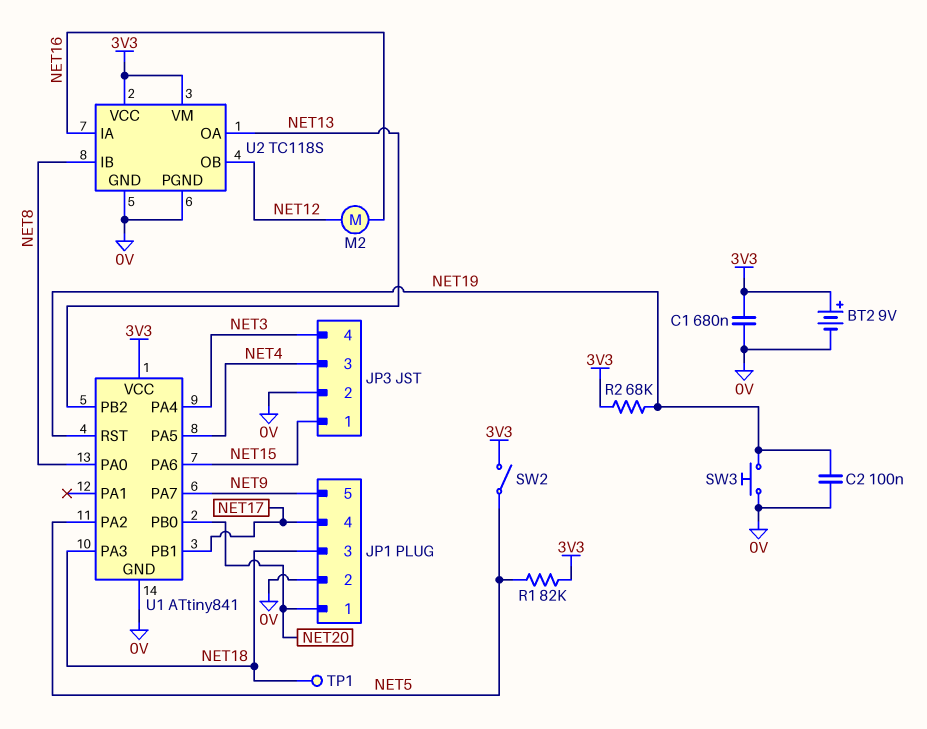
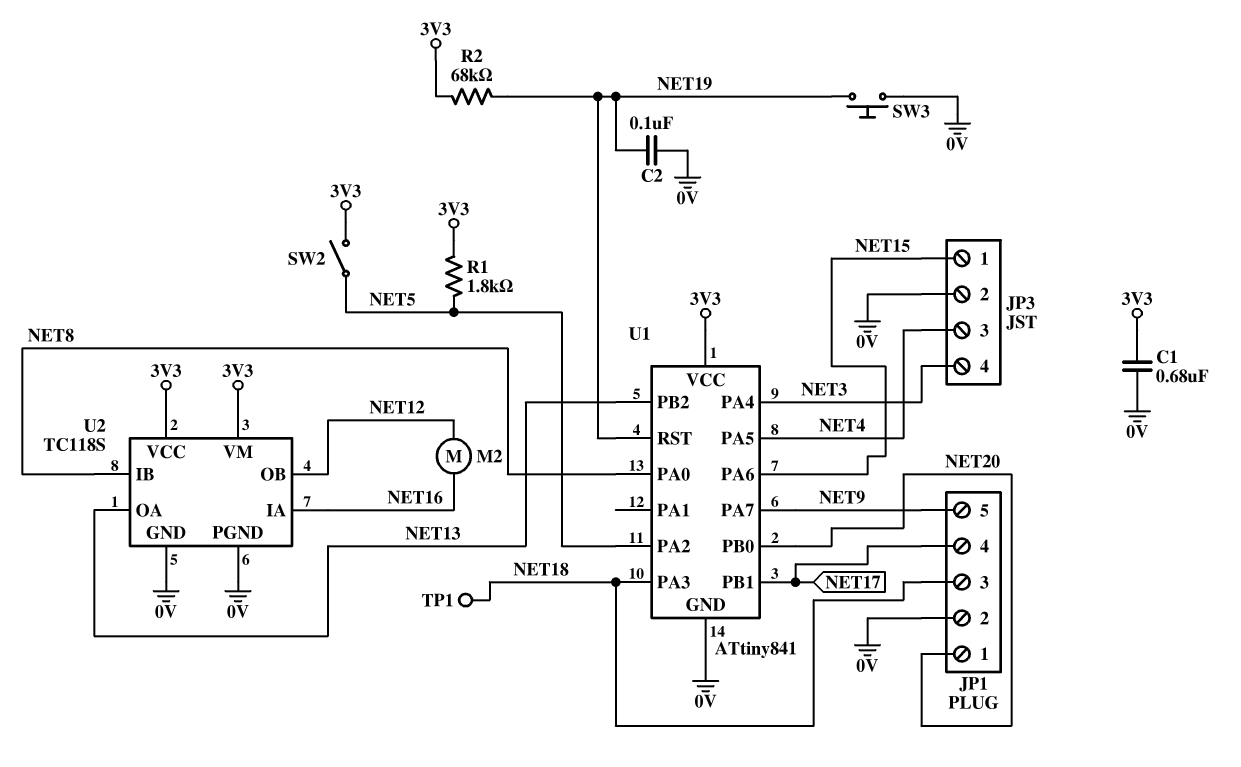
BT2: 9V (plus 3V3, minus 0V) -> none
R1: 82k (3V3, NET5) -> 1.8k (3V3, NET5)

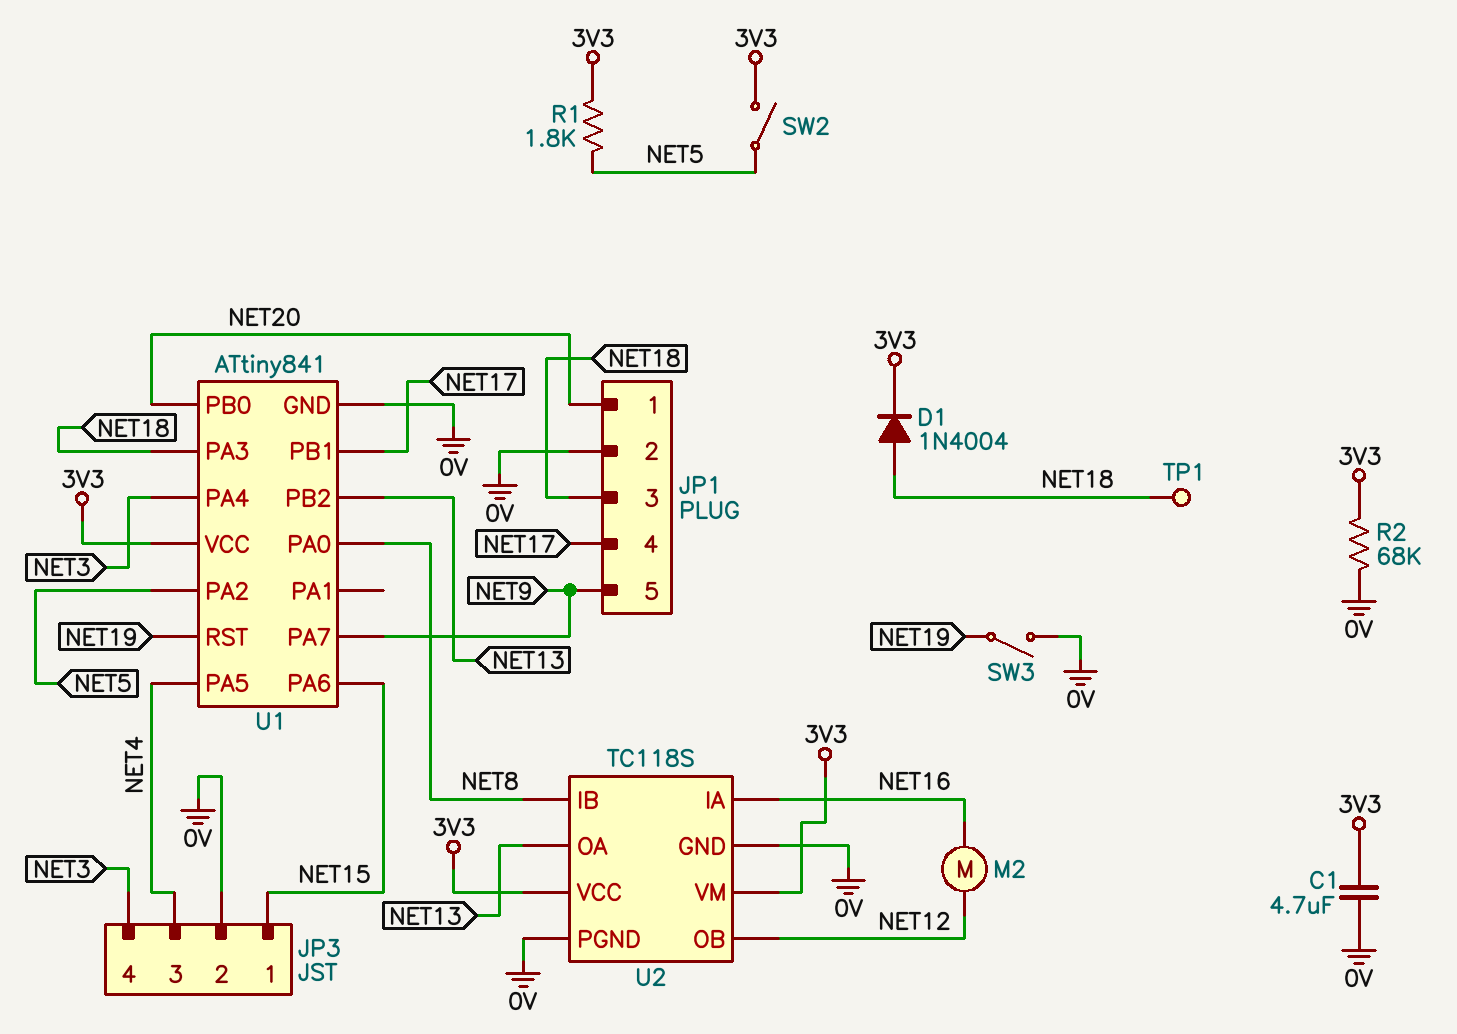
C1: 680nF (0V, 3V3) -> 4.7uF (0V, 3V3)
C2: 100nF (0V, NET19) -> none
D1: none -> diode 1N4004 (A NET18, K 3V3)
R2: 68k (3V3, NET19) -> 68k (0V, 3V3)
SW3: button (0V, NET19) -> switch (0V, NET19)

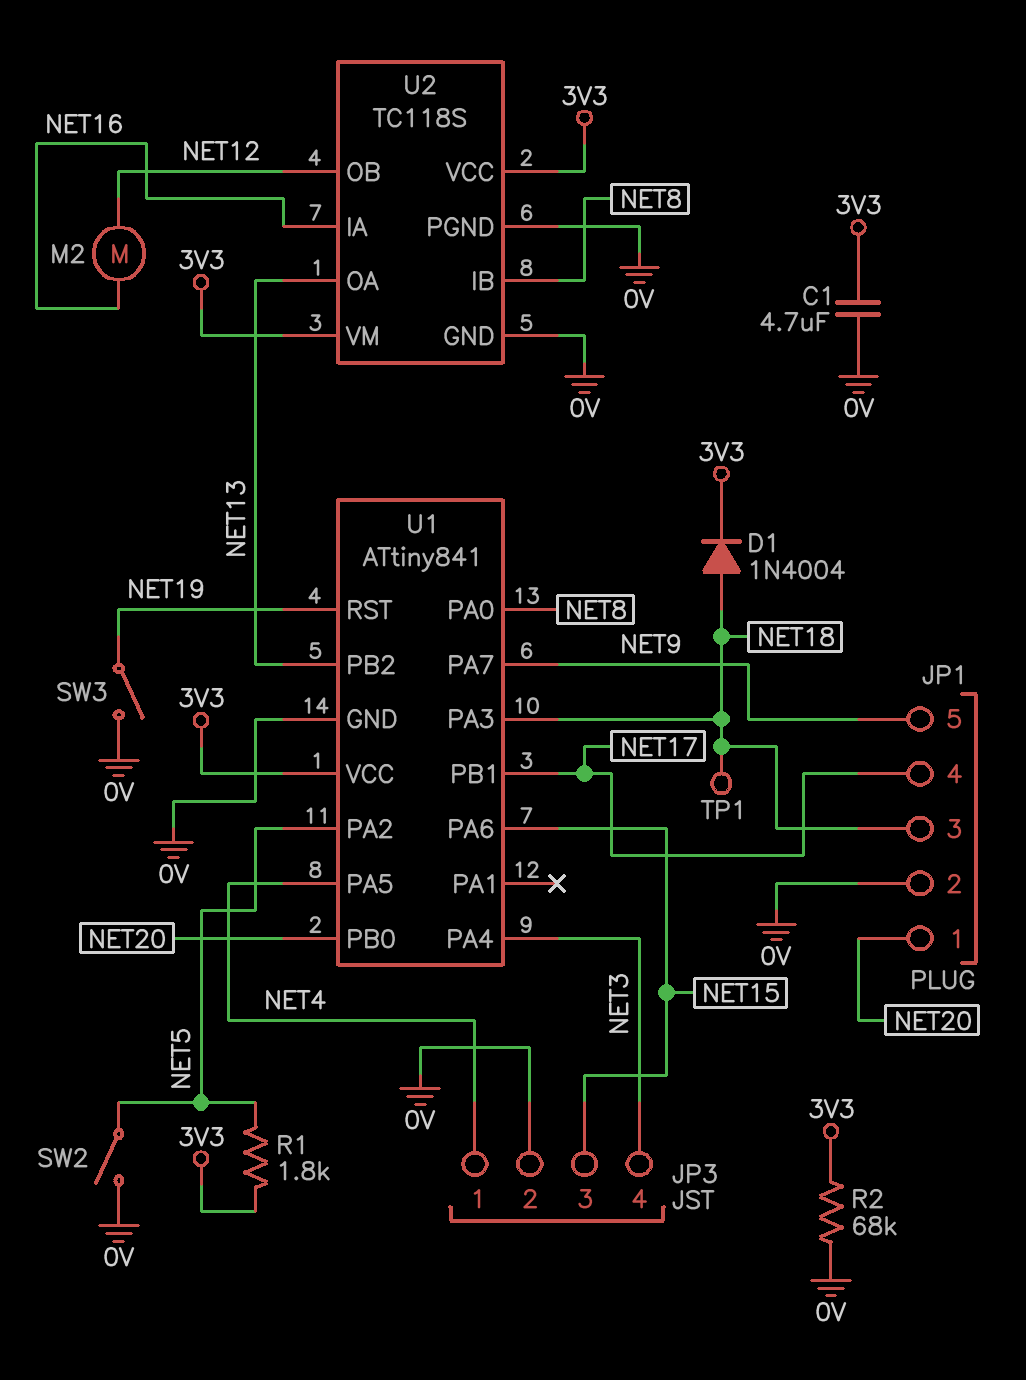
JP3 pin 1: NET15 -> NET4
JP3 pin 3: NET4 -> NET15
SW2: switch (3V3, NET5) -> switch (0V, NET5)

